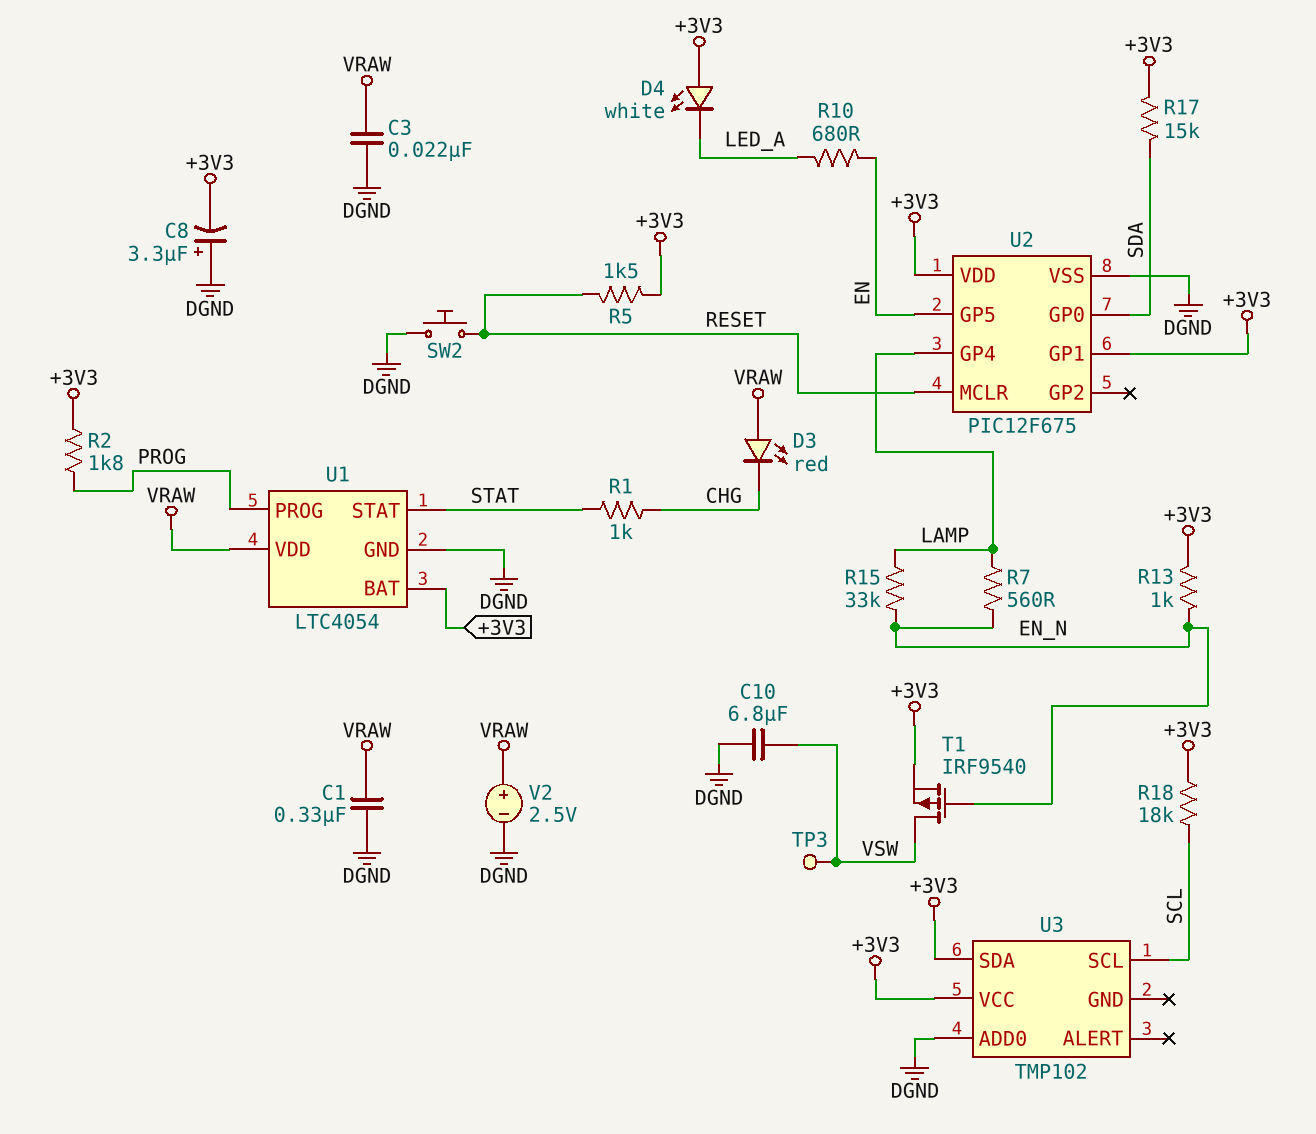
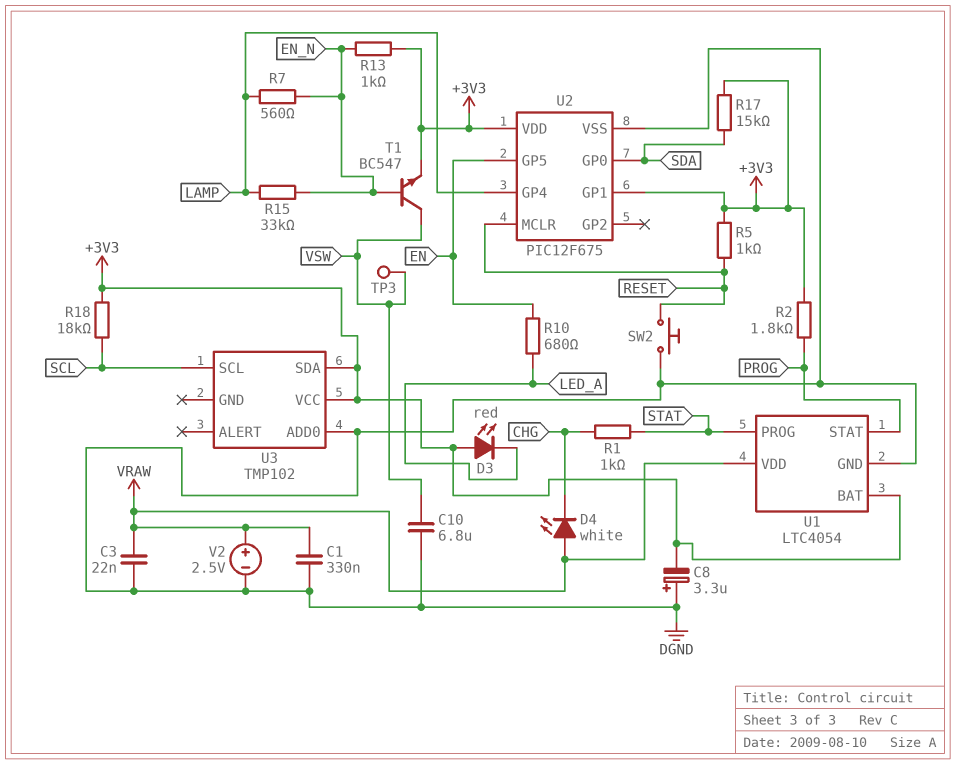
D3: LED red (A VRAW, K CHG) -> LED red (A +3V3, K LED_A)
D4: LED white (A +3V3, K LED_A) -> LED white (A VRAW, K CHG)
R5: 1.5k (+3V3, RESET) -> 1k (+3V3, RESET)
T1: PMOS IRF9540 (G EN_N, D VSW, S +3V3) -> NPN BC547 (B EN_N, C VSW, E +3V3)
U1 pin PROG: PROG -> STAT
U1 pin STAT: STAT -> PROG

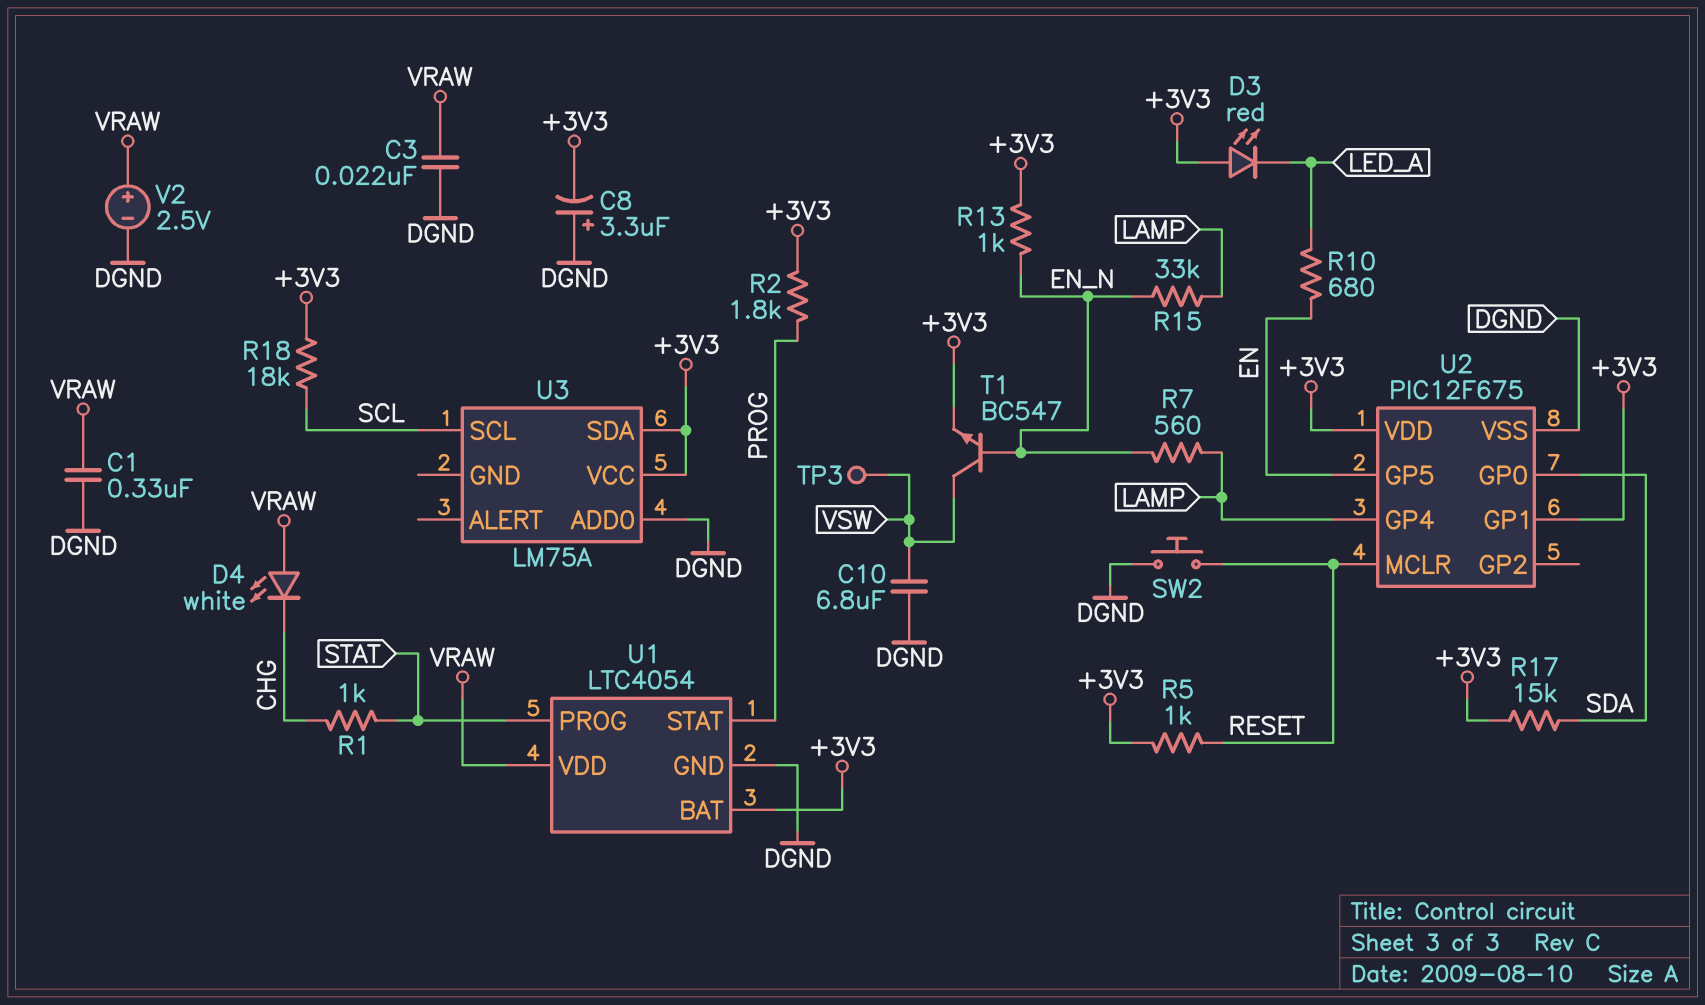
U3: TMP102 -> LM75A

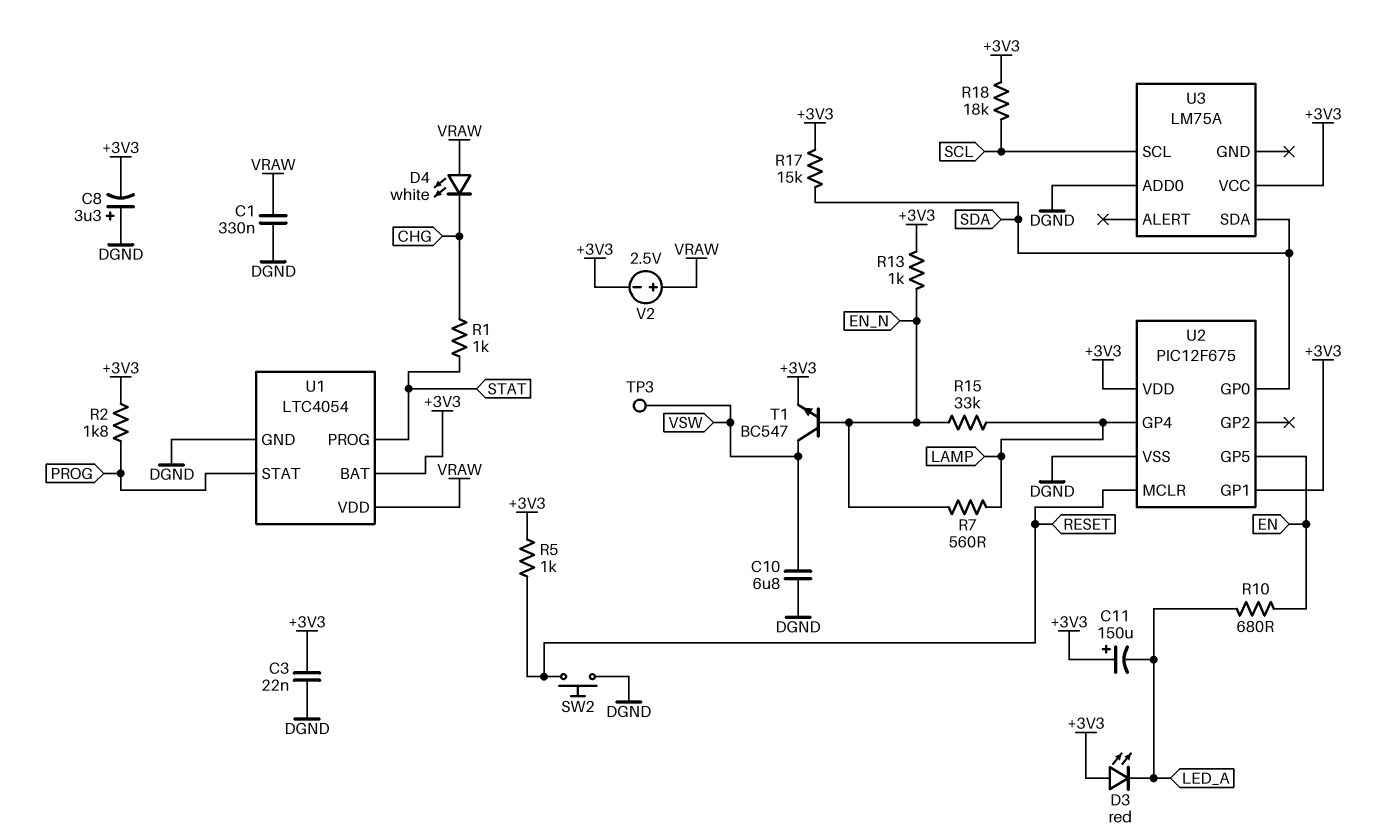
C3: 22nF (DGND, VRAW) -> 22nF (+3V3, DGND)
C11: none -> 150uF (plus +3V3, minus LED_A)
U3 pin SDA: +3V3 -> SDA
V2: 2.5V (plus VRAW, minus DGND) -> 2.5V (plus VRAW, minus +3V3)

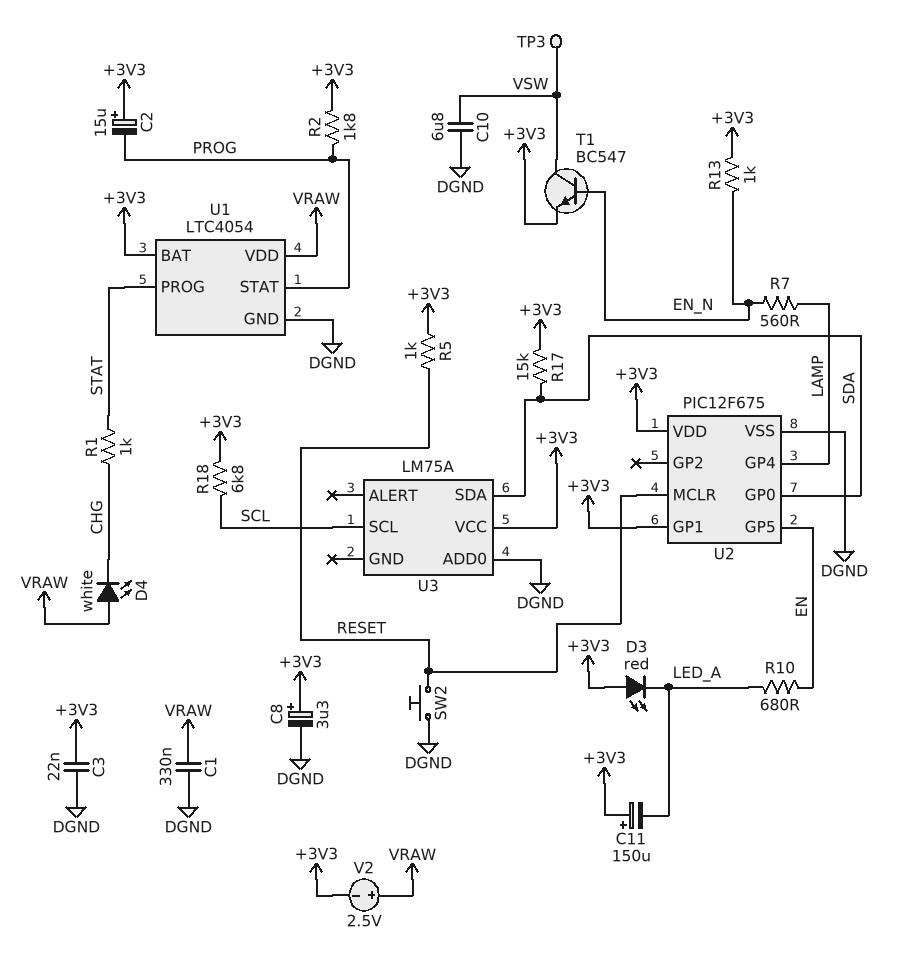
C2: none -> 15uF (plus +3V3, minus PROG)
C8: 3.3uF (plus DGND, minus +3V3) -> 3.3uF (plus +3V3, minus DGND)
R15: 33k (EN_N, LAMP) -> none
R18: 18k (+3V3, SCL) -> 6.8k (+3V3, SCL)

